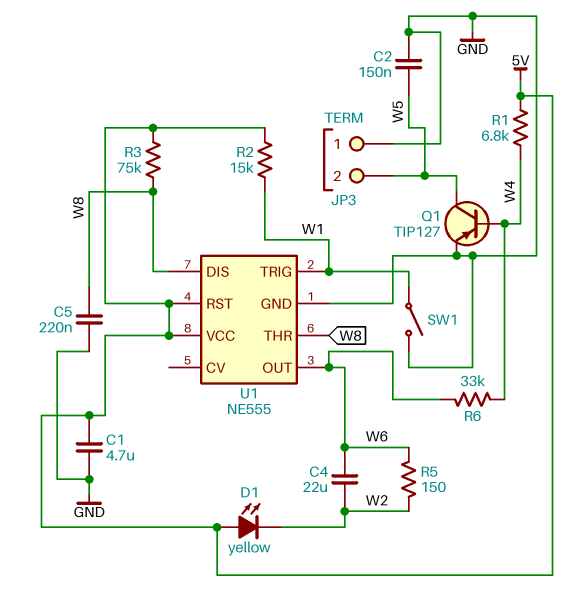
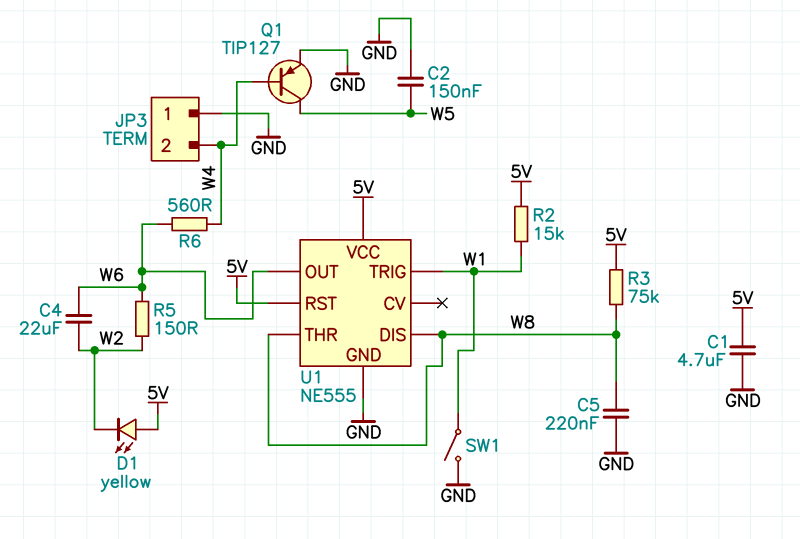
JP3 pin 2: W5 -> W4
R1: 6.8k (5V, W4) -> none
R6: 33k (W4, W6) -> 560 (W4, W6)

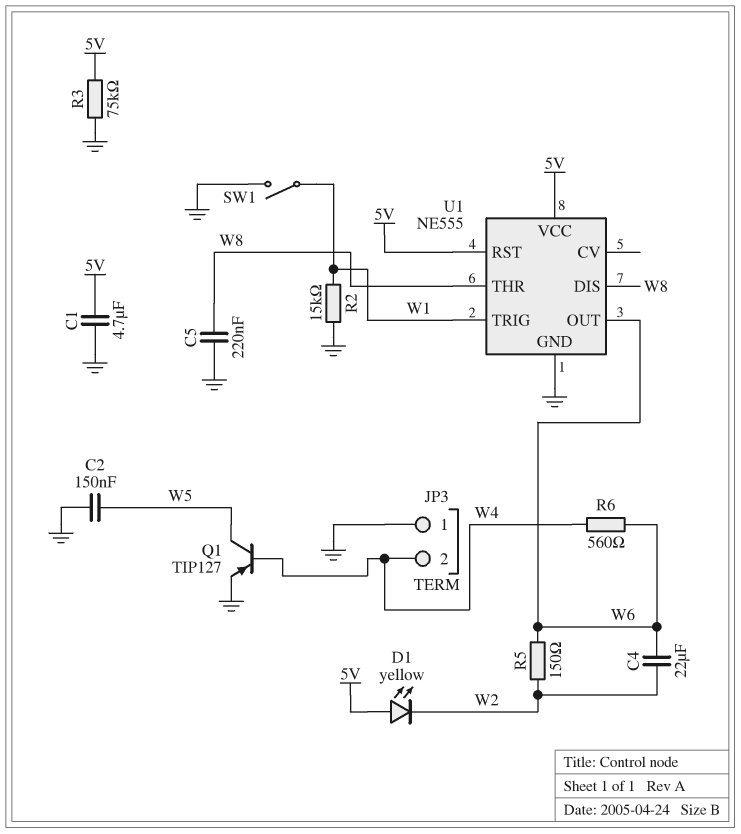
R2: 15k (5V, W1) -> 15k (GND, W1)
R3: 75k (5V, W8) -> 75k (5V, GND)

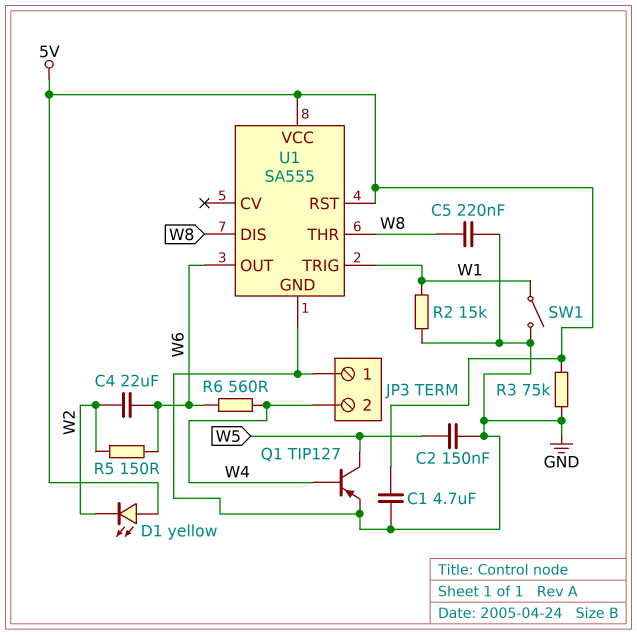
U1: NE555 -> SA555

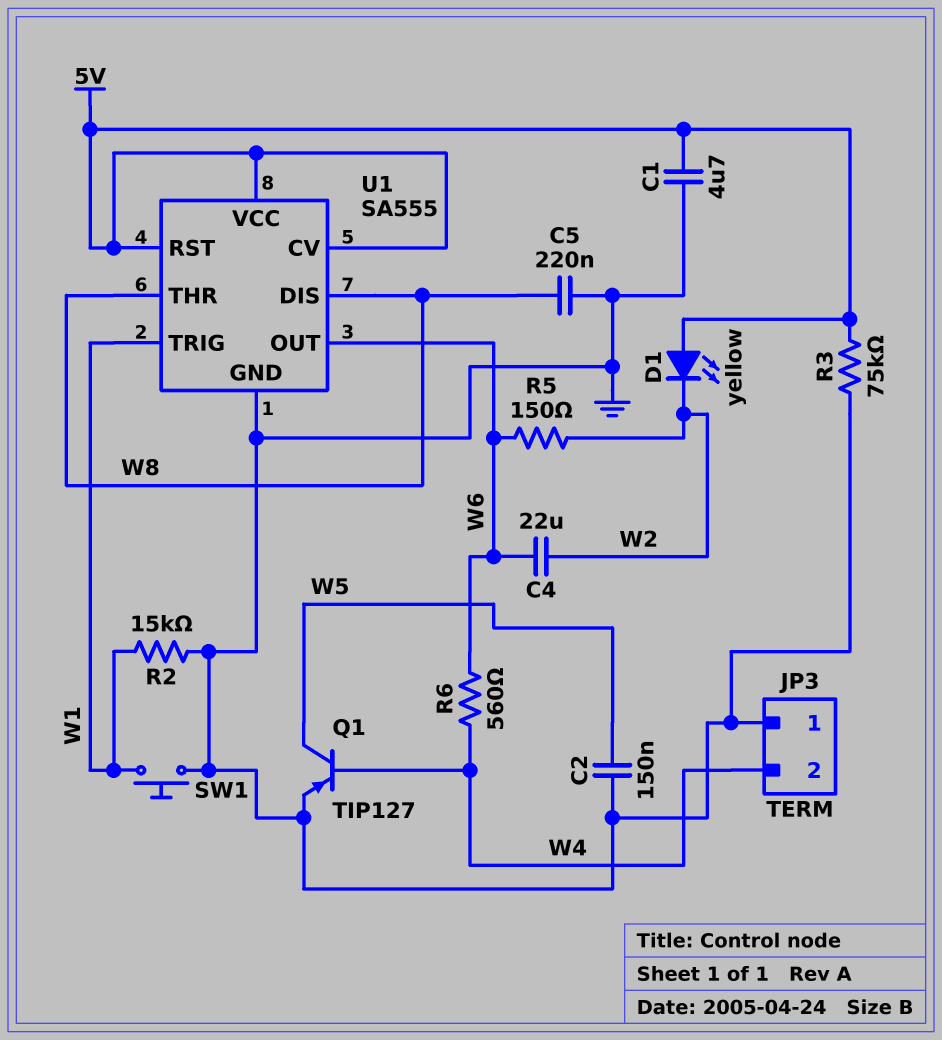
SW1: switch (GND, W1) -> button (GND, W1)
U1 pin CV: none -> 5V

